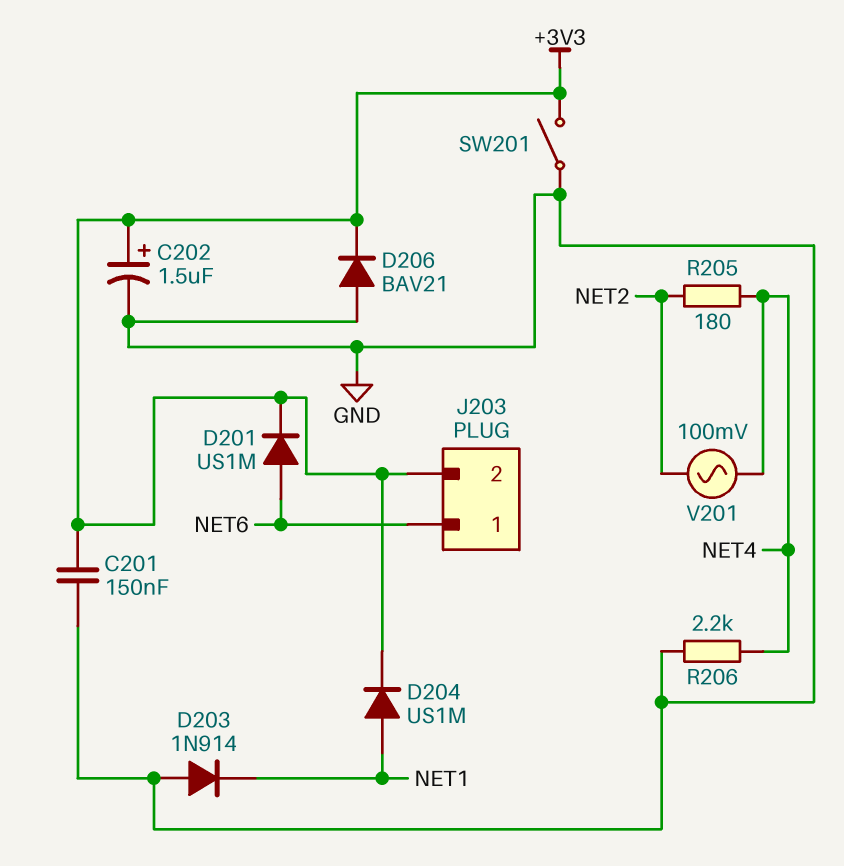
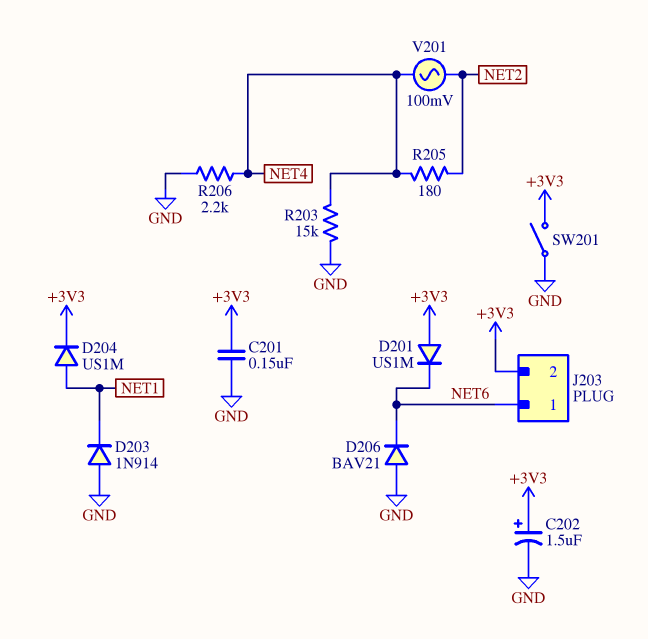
D201: diode US1M (A NET6, K +3V3) -> diode US1M (A +3V3, K NET6)
D206: diode BAV21 (A GND, K +3V3) -> diode BAV21 (A GND, K NET6)
R203: none -> 15k (GND, NET4)

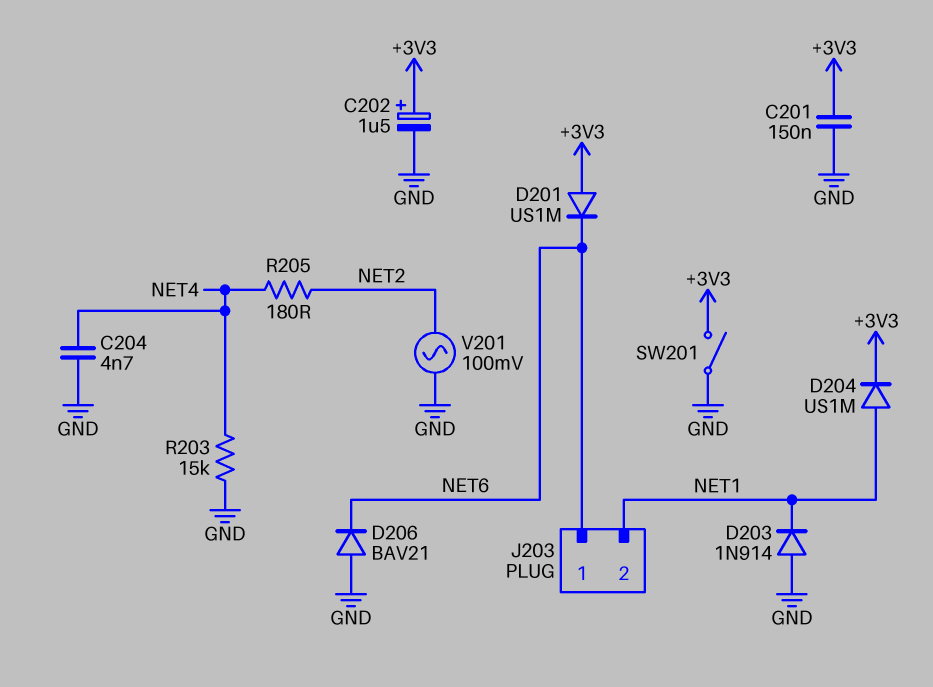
C204: none -> 4.7nF (GND, NET4)
J203 pin 2: +3V3 -> NET1
R206: 2.2k (GND, NET4) -> none
V201: AC 100mV (NET2, NET4) -> AC 100mV (GND, NET2)

